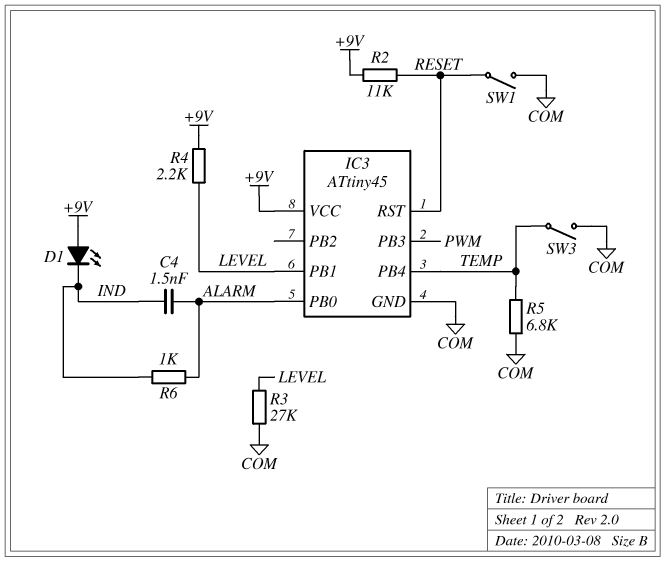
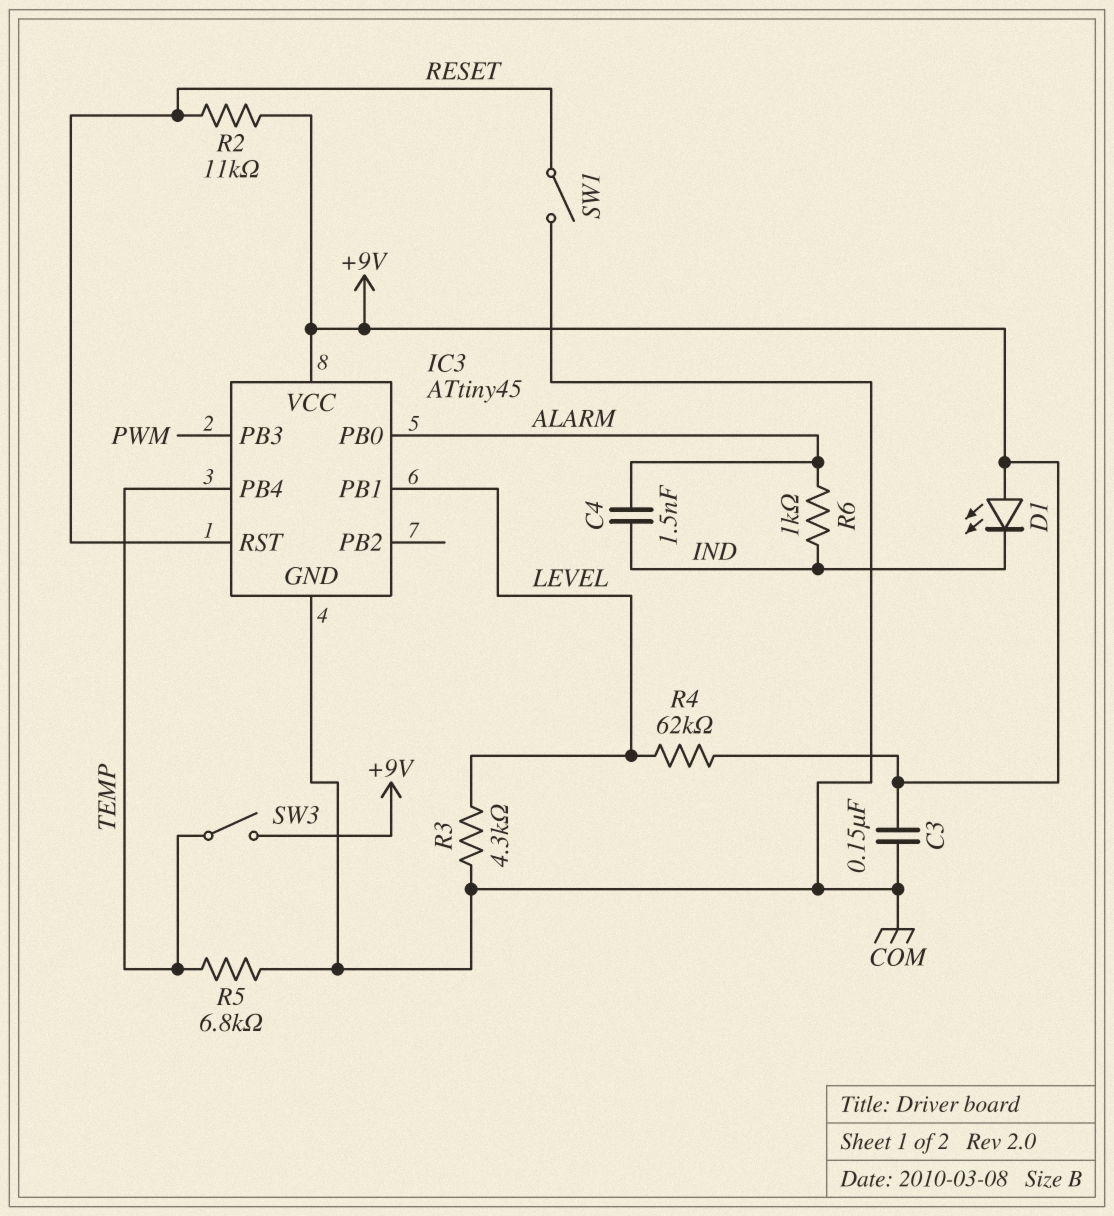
C3: none -> 150nF (+9V, COM)
R3: 27k (COM, LEVEL) -> 4.3k (COM, LEVEL)
R4: 2.2k (+9V, LEVEL) -> 62k (+9V, LEVEL)
SW3: switch (COM, TEMP) -> switch (+9V, TEMP)

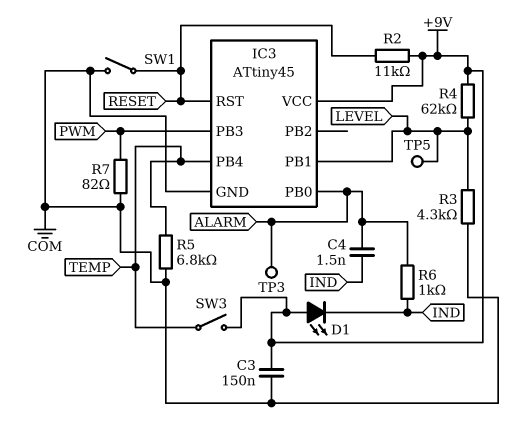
R7: none -> 82 (COM, PWM)
TP3: none -> test point (ALARM)
TP5: none -> test point (LEVEL)

